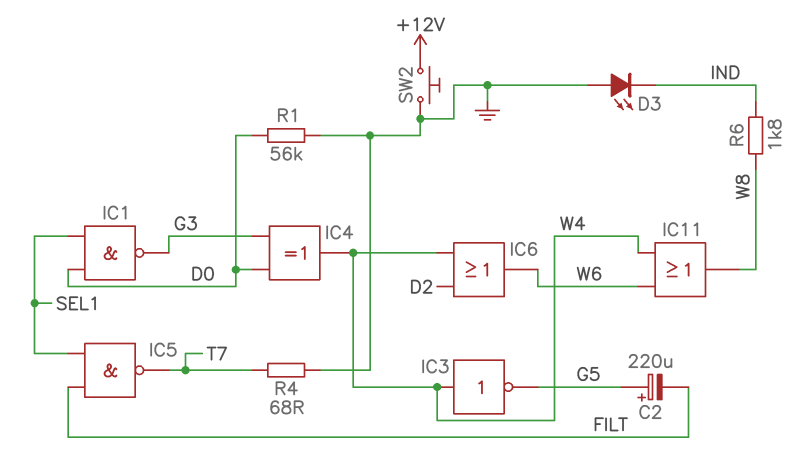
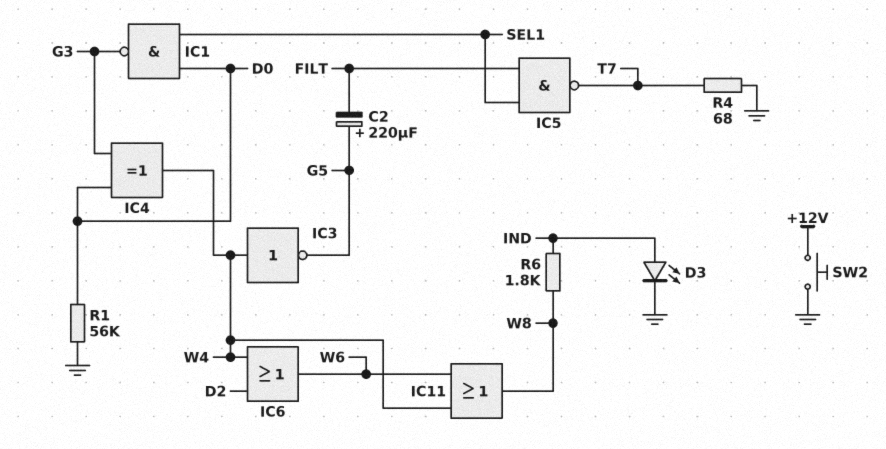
D3: LED (A GND, K IND) -> LED (A IND, K GND)

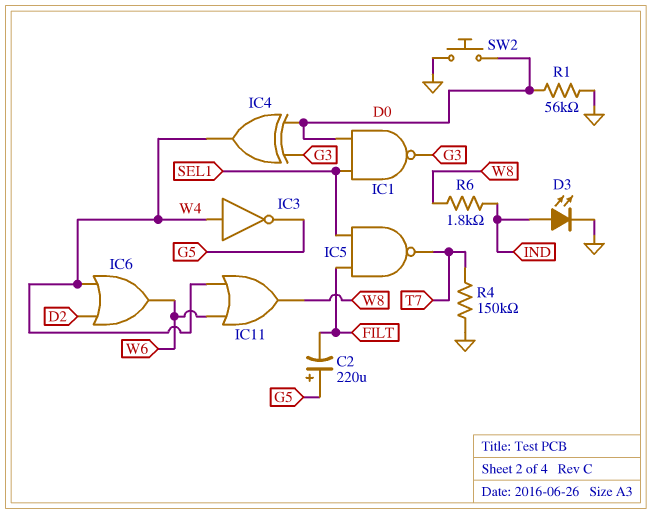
R4: 68 (GND, T7) -> 150k (GND, T7)
SW2: button (+12V, GND) -> button (D0, GND)

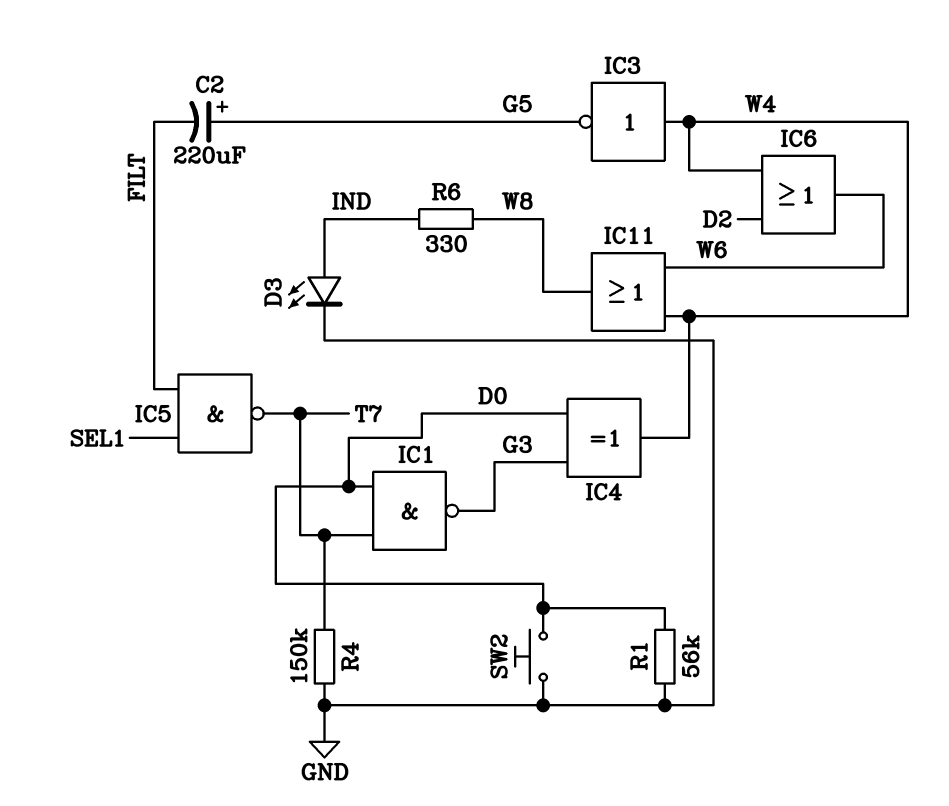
IC1: NAND (in D0, in SEL1, out G3) -> NAND (in D0, in T7, out G3)
R6: 1.8k (IND, W8) -> 330 (IND, W8)

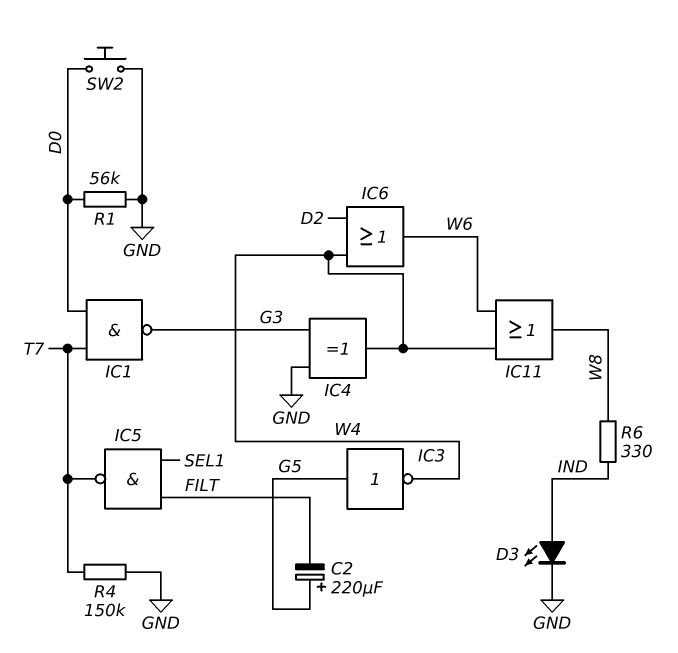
IC3: NOT (in W4, out G5) -> NOT (in G5, out W4)
IC4: XOR (in D0, in G3, out W4) -> XOR (in G3, in GND, out W4)

